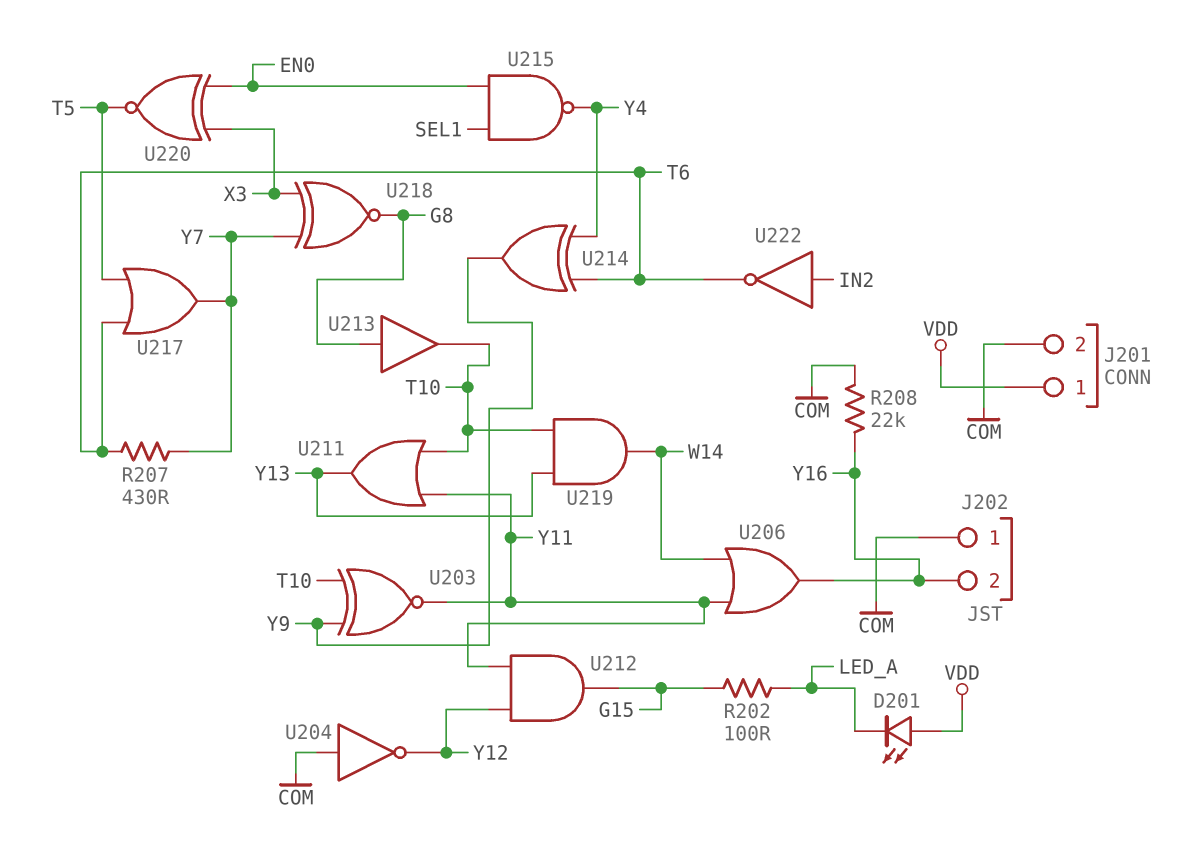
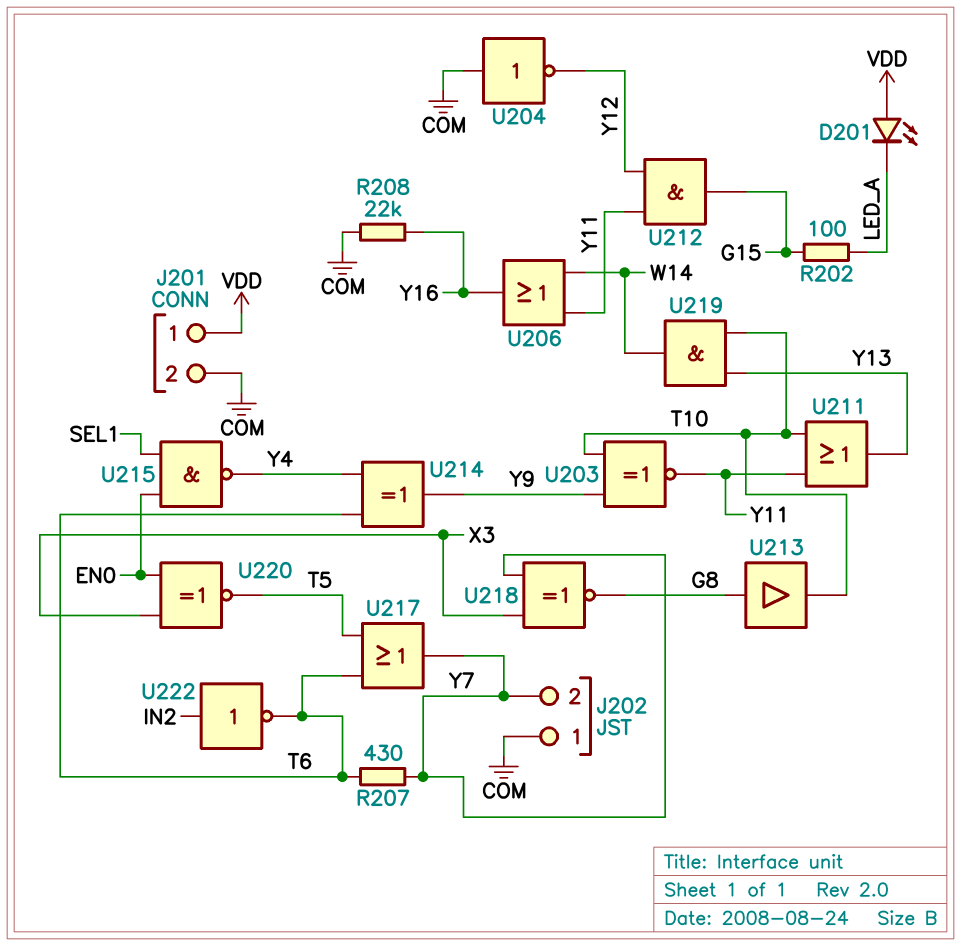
J202 pin 2: Y16 -> Y7

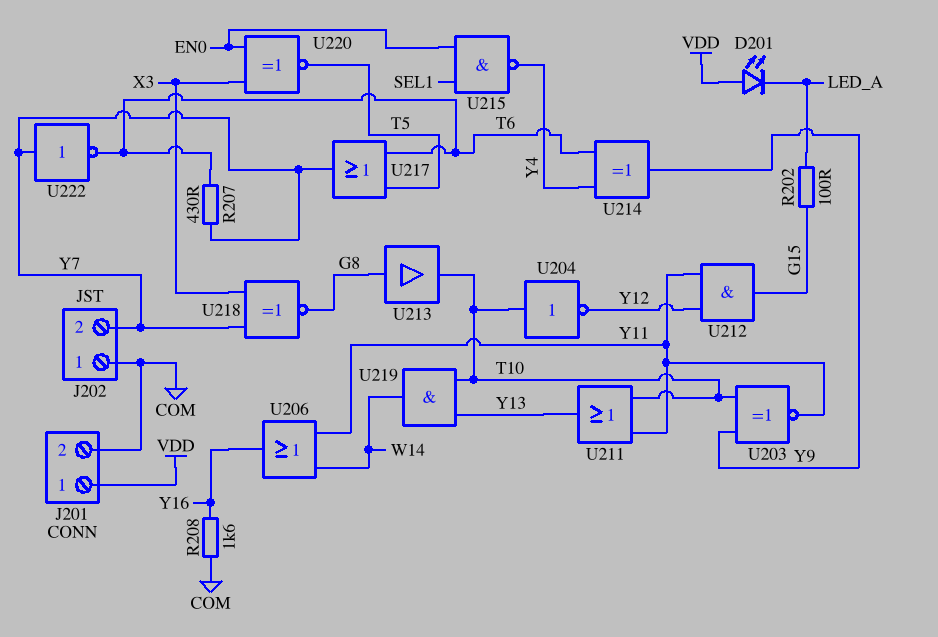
R208: 22k (COM, Y16) -> 1.6k (COM, Y16)
U204: NOT (in COM, out Y12) -> NOT (in T10, out Y12)
U222: NOT (in IN2, out T6) -> NOT (in Y7, out T6)

